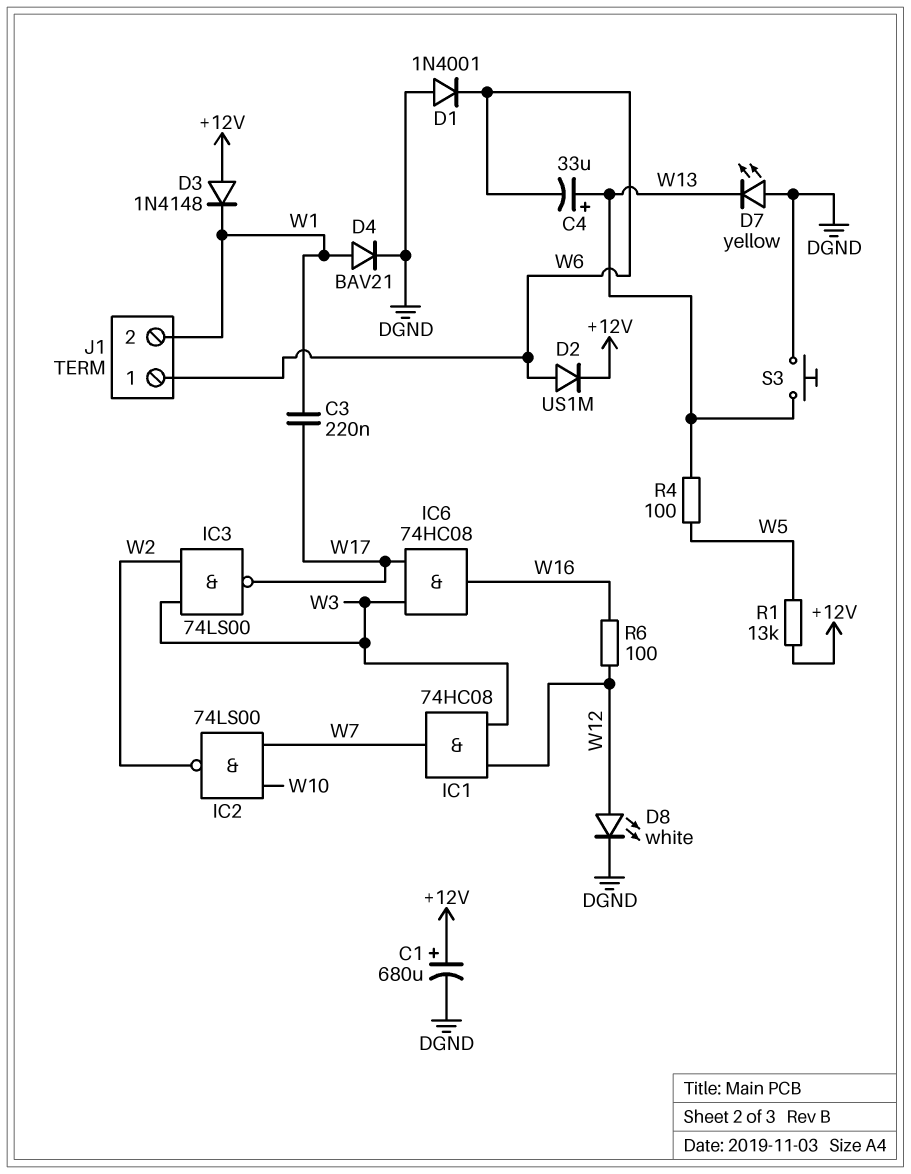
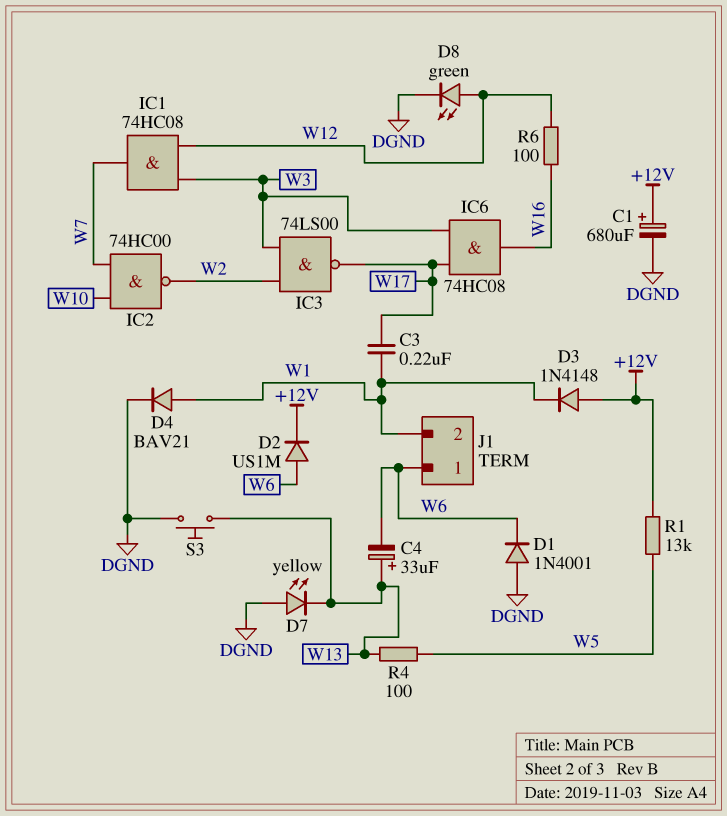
D8: LED white (A W12, K DGND) -> LED green (A W12, K DGND)
IC2: NAND 74LS00 (in W7, in W10, out W2) -> NAND 74HC00 (in W7, in W10, out W2)

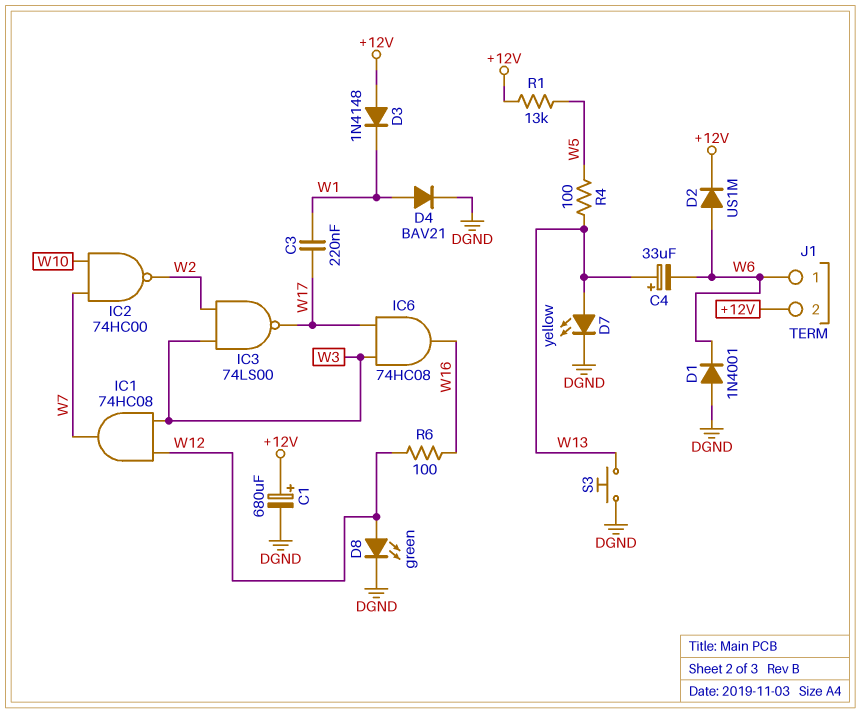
D7: LED yellow (A DGND, K W13) -> LED yellow (A W13, K DGND)
J1 pin 2: W1 -> +12V

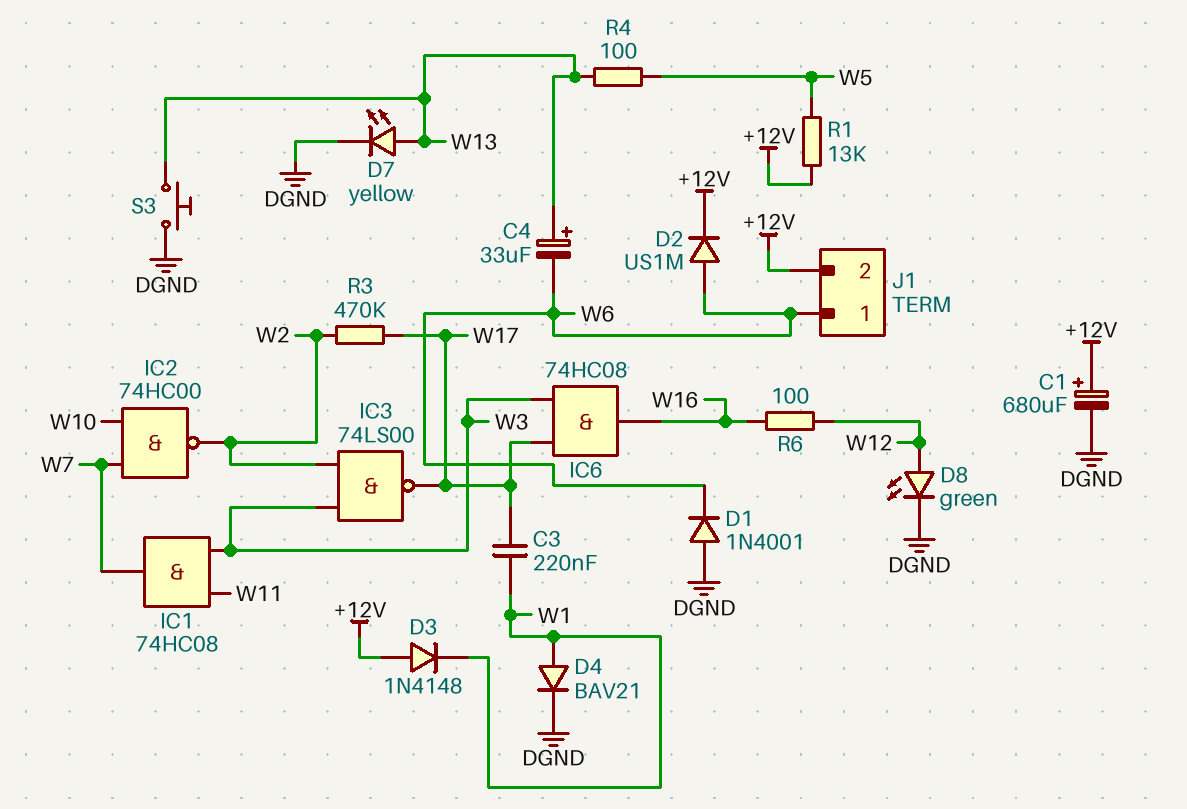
IC1: AND 74HC08 (in W3, in W12, out W7) -> AND 74HC08 (in W3, in W11, out W7)
R3: none -> 470k (W2, W17)

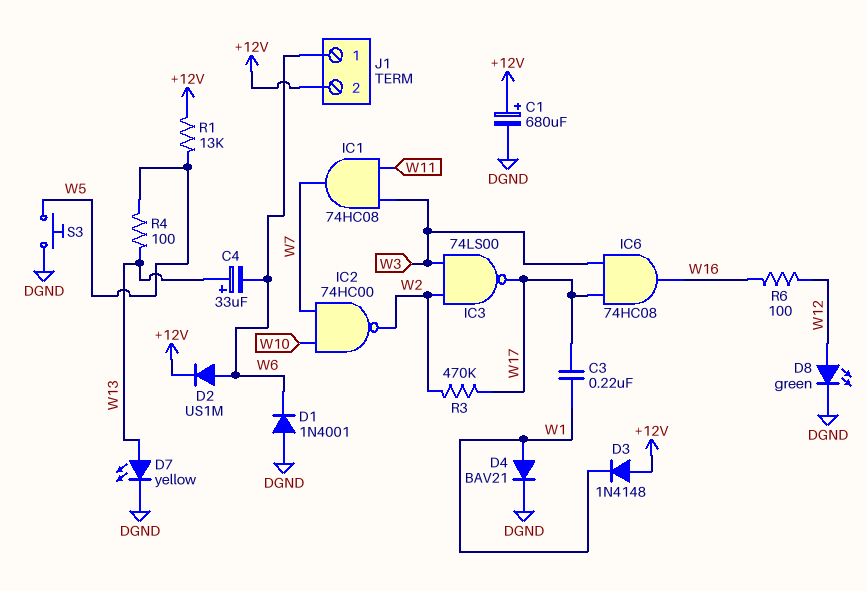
S3: button (DGND, W13) -> button (DGND, W5)

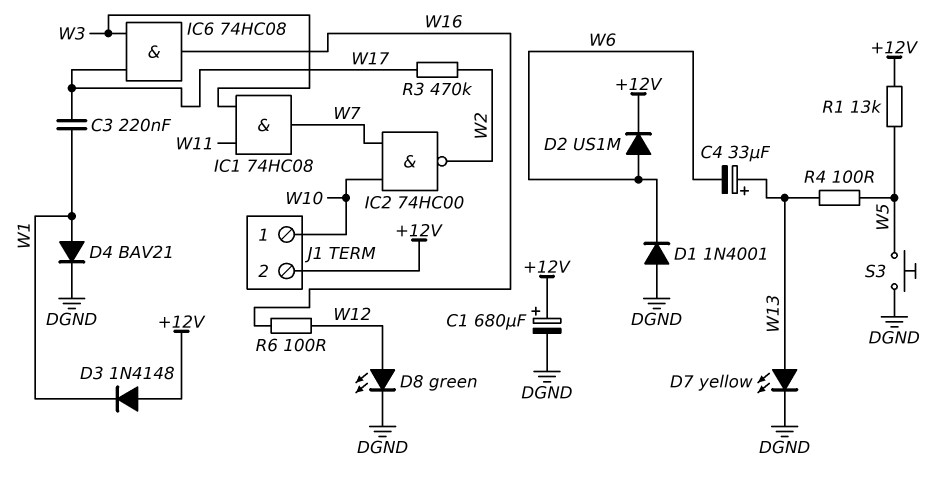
IC3: NAND 74LS00 (in W2, in W3, out W17) -> none
J1 pin 1: W6 -> W10

